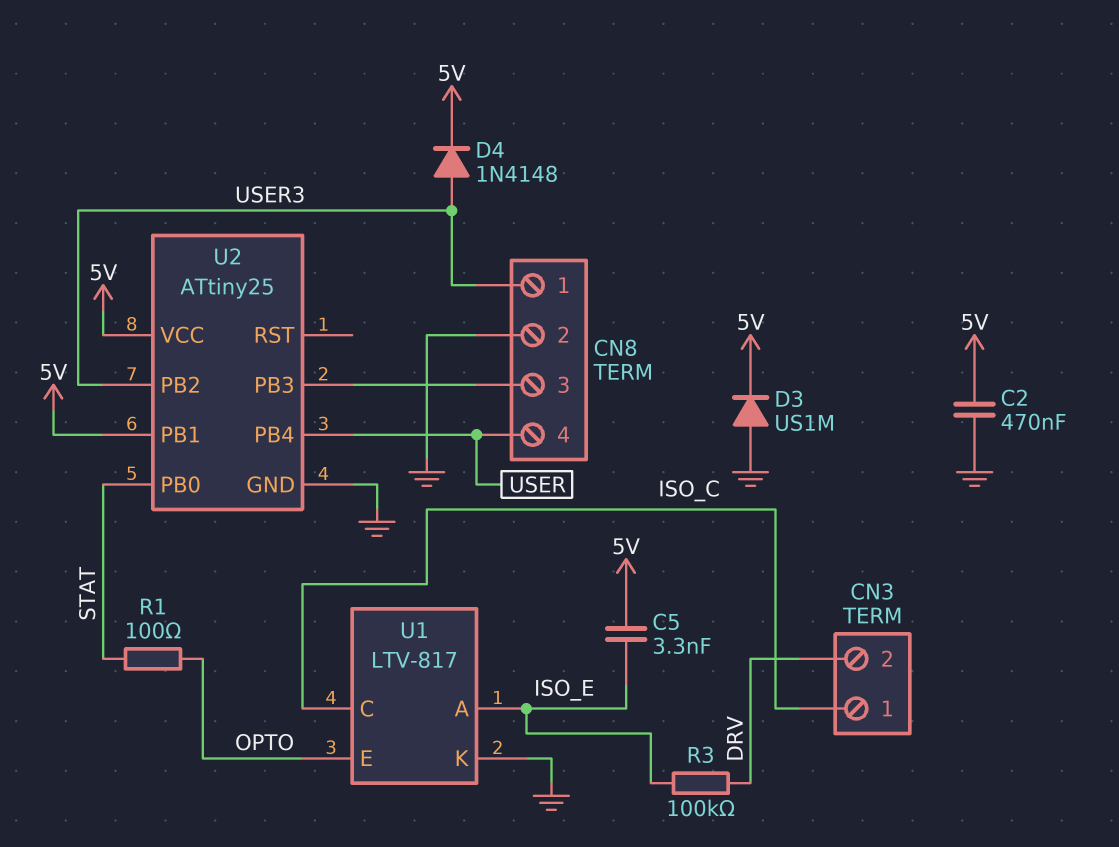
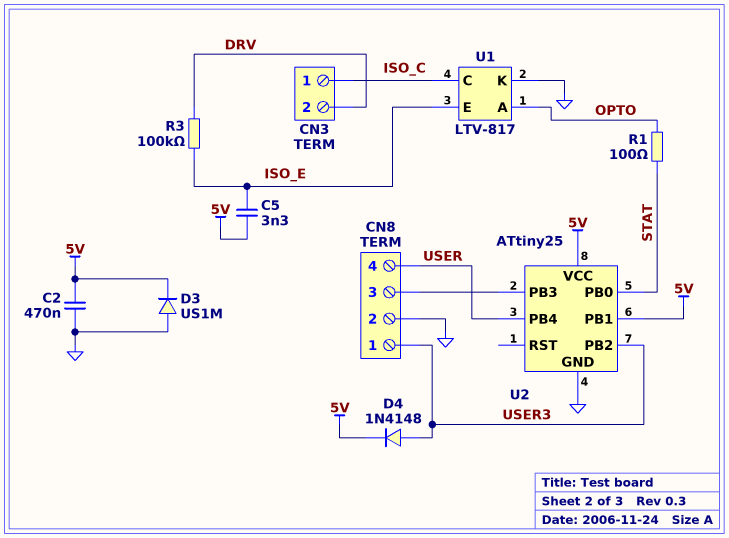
U1 pin A: ISO_E -> OPTO
U1 pin E: OPTO -> ISO_E

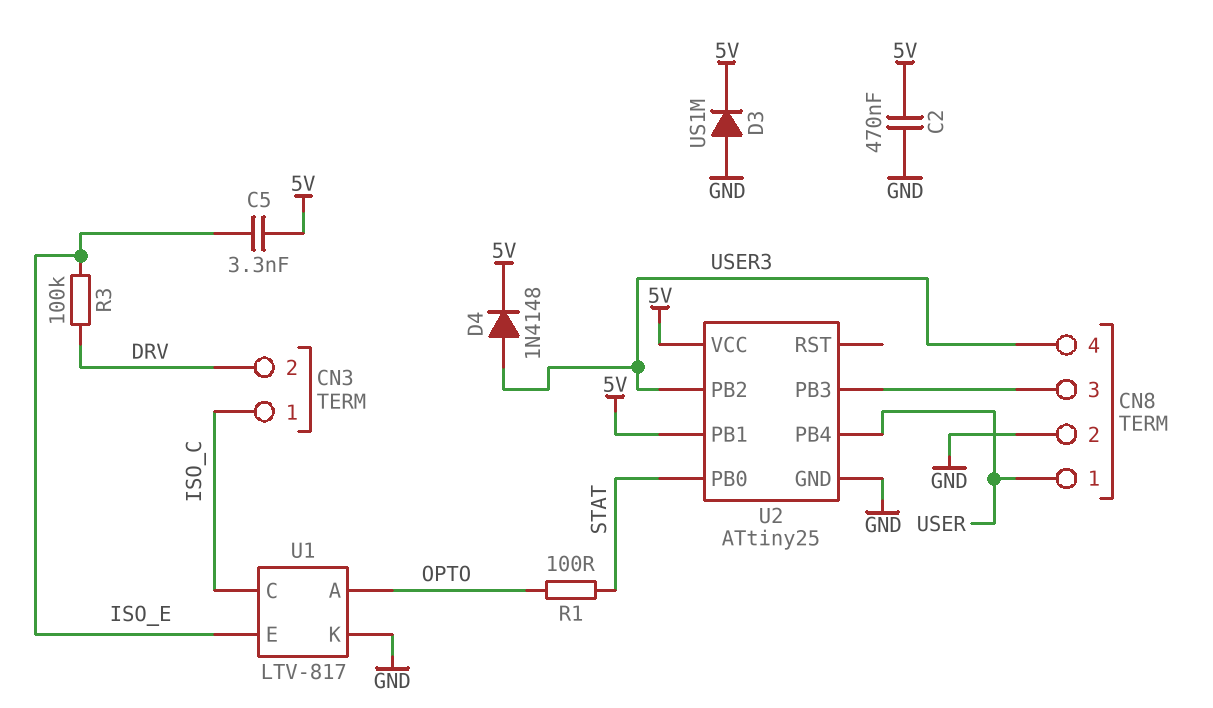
CN8 pin 1: USER3 -> USER
CN8 pin 4: USER -> USER3

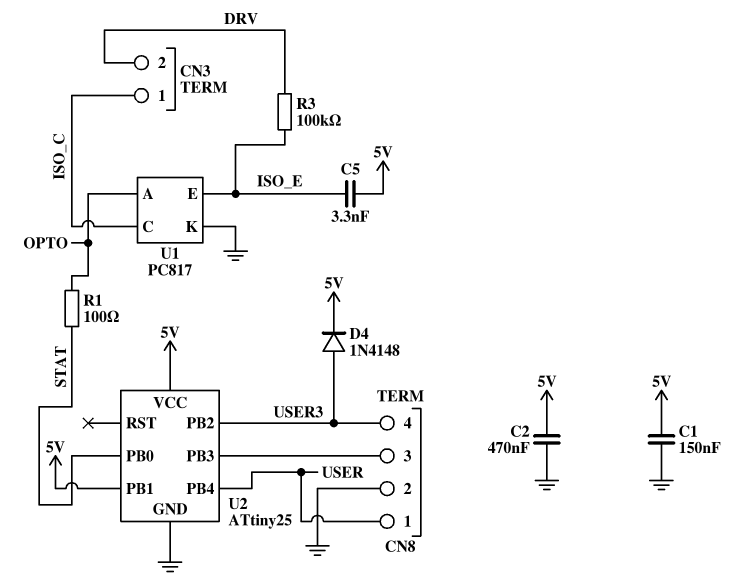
C1: none -> 150nF (5V, GND)
D3: diode US1M (A GND, K 5V) -> none
U1: LTV-817 -> PC817

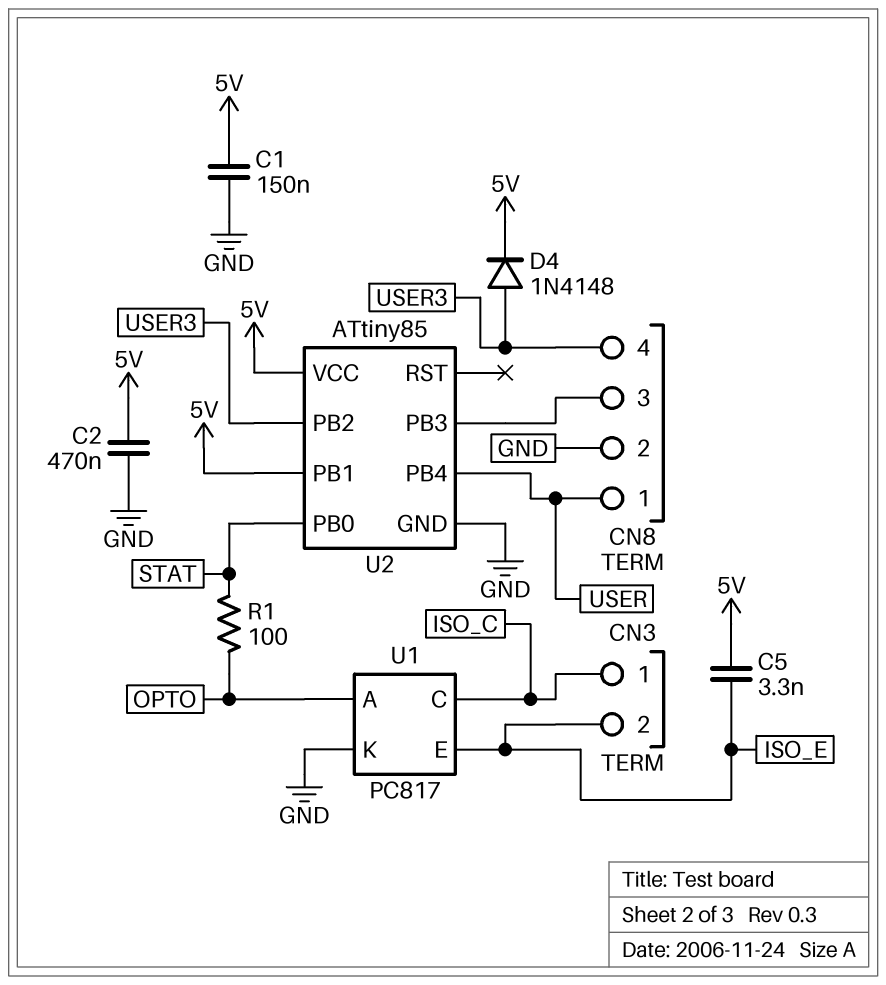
CN3 pin 2: DRV -> ISO_E
R3: 100k (DRV, ISO_E) -> none
U2: ATtiny25 -> ATtiny85

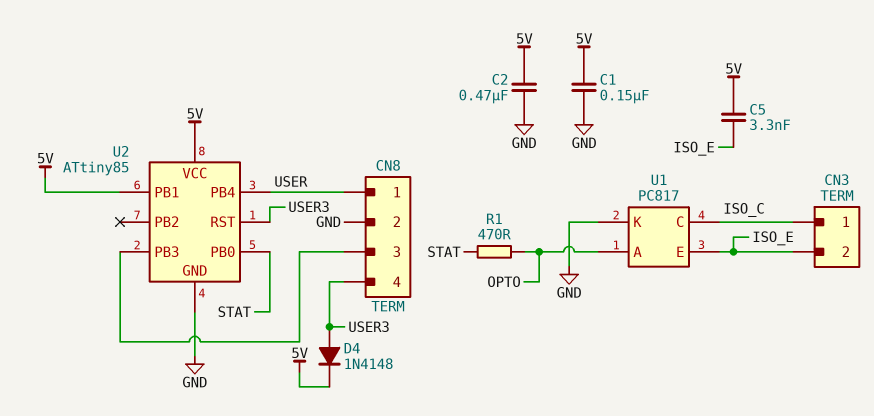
R1: 100 (OPTO, STAT) -> 470 (OPTO, STAT)
U2 pin PB2: USER3 -> none
U2 pin RST: none -> USER3

